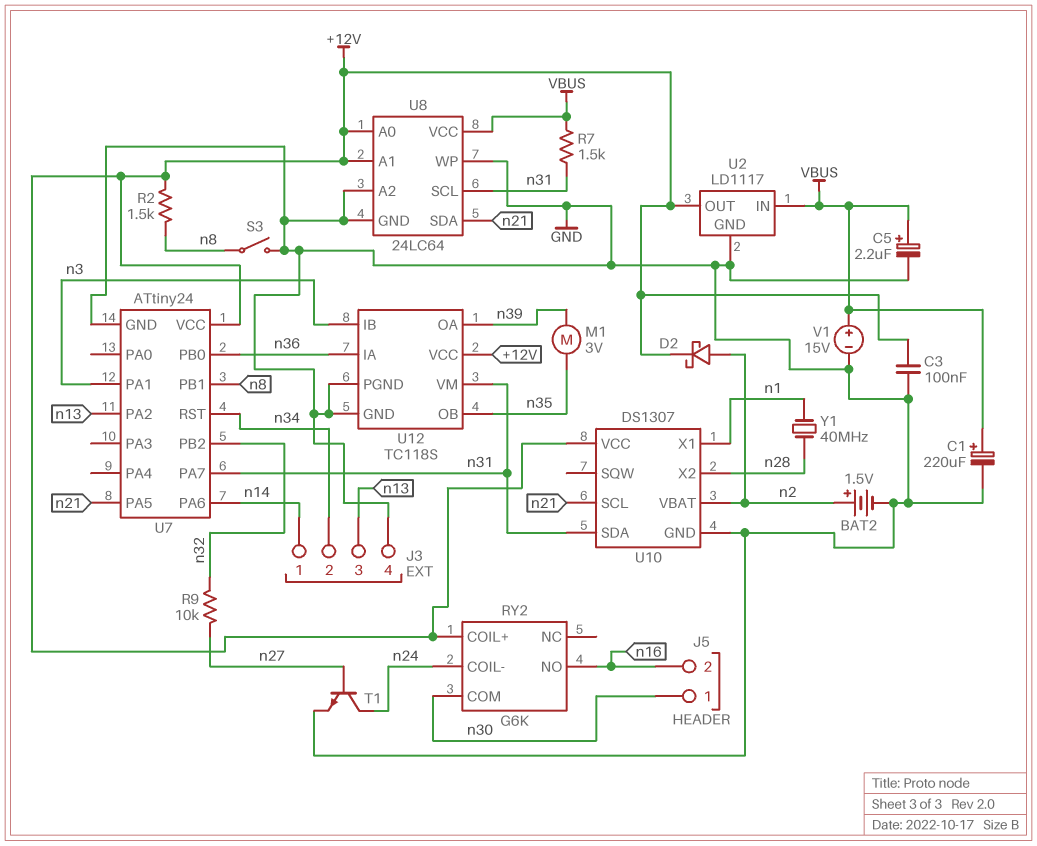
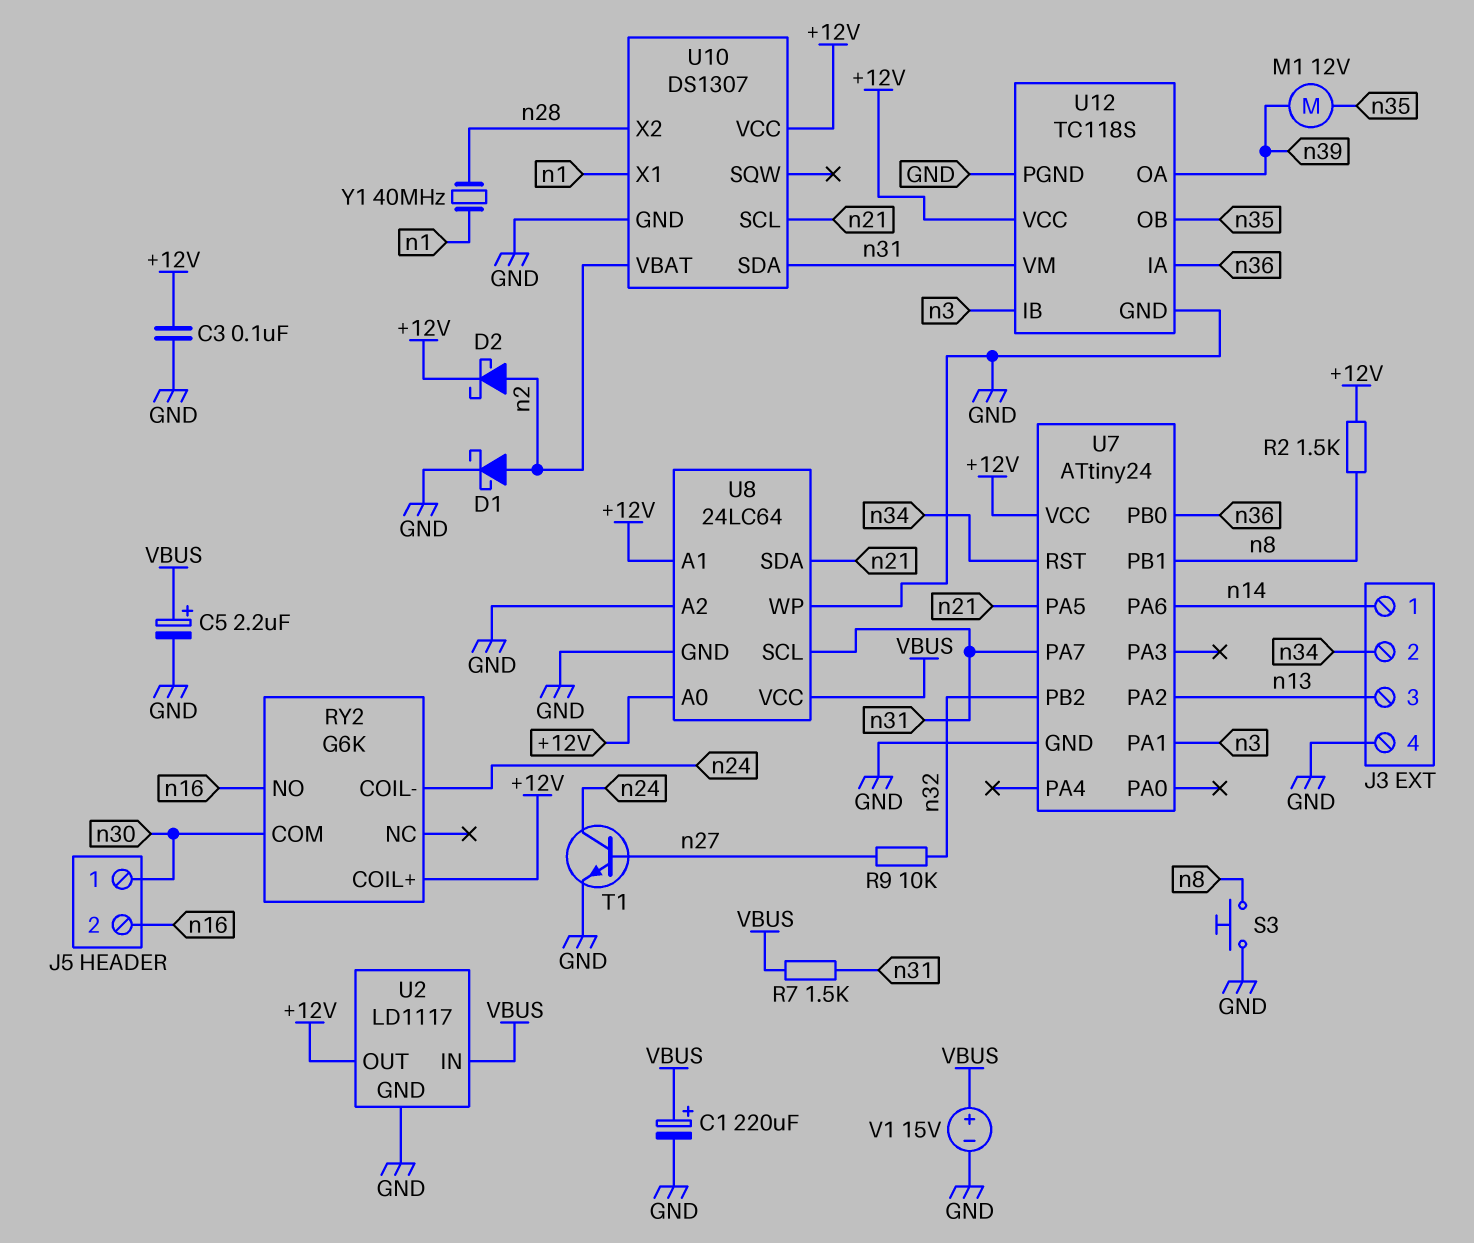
BAT2: 1.5V (plus n2, minus GND) -> none
D1: none -> schottky (A n2, K GND)
M1: motor 3V (n35, n39) -> motor 12V (n35, n39)
S3: switch (GND, n8) -> button (GND, n8)

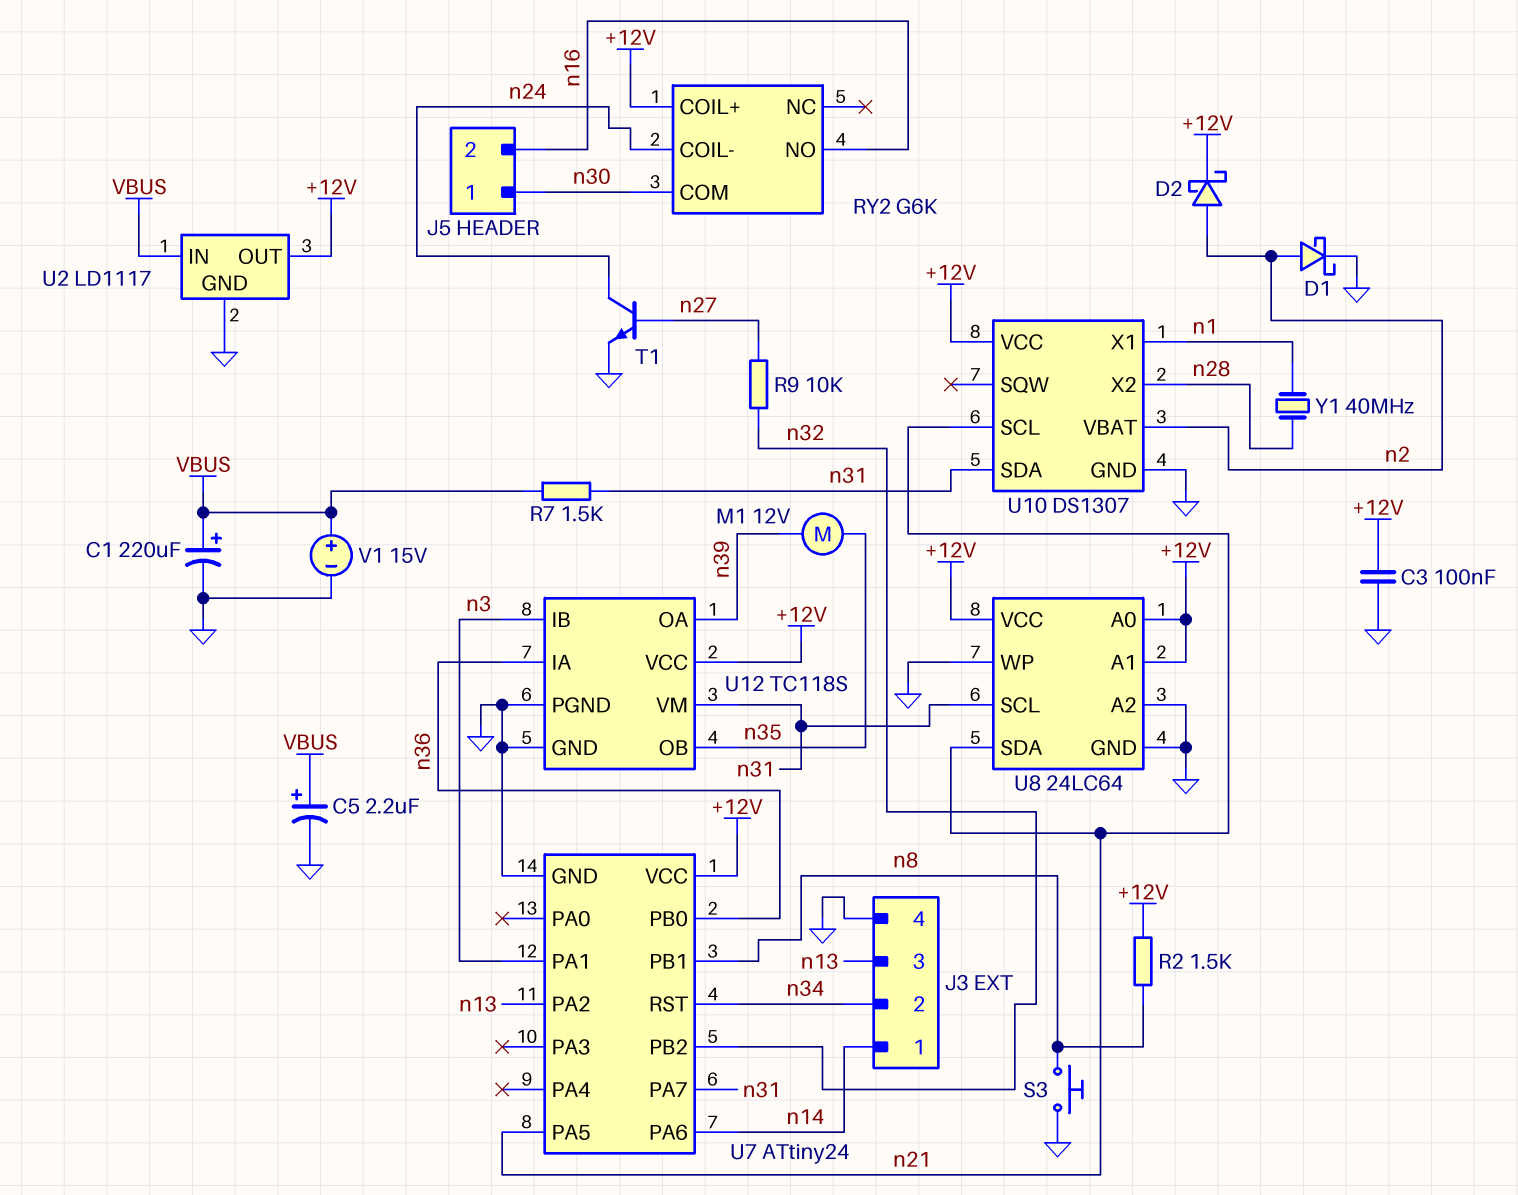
U8 pin VCC: VBUS -> +12V

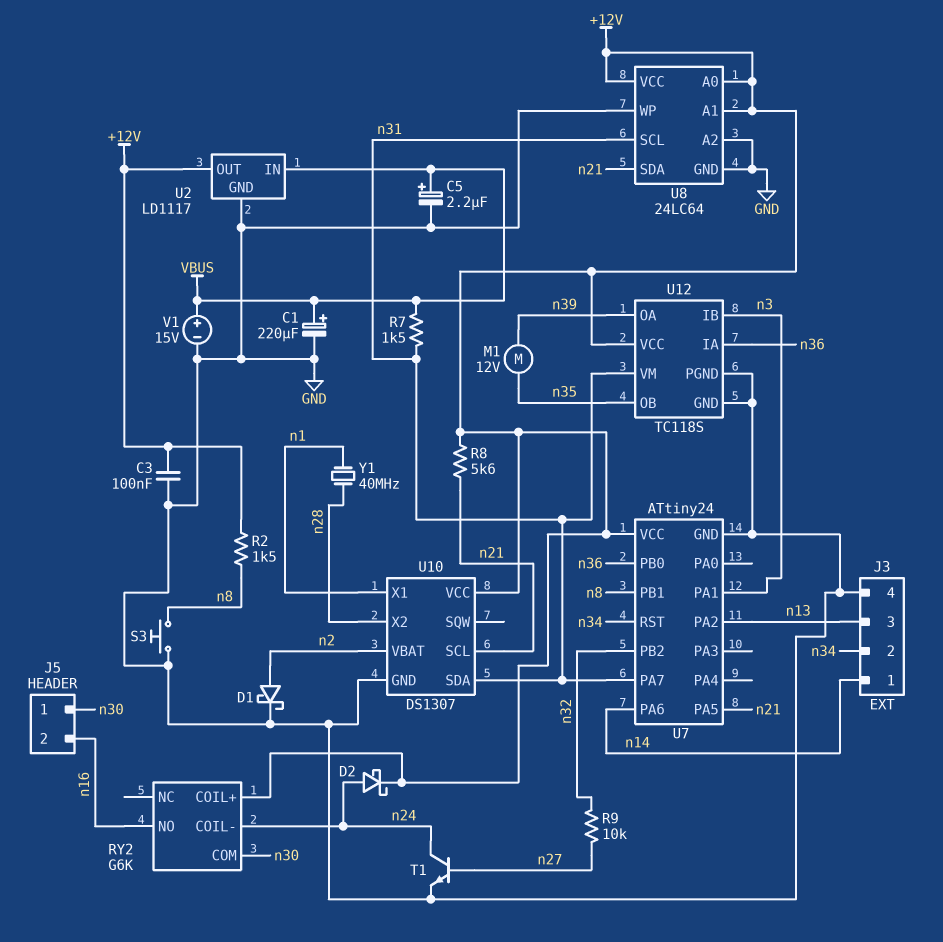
D2: schottky (A n2, K +12V) -> schottky (A n24, K +12V)
R8: none -> 5.6k (+12V, n21)

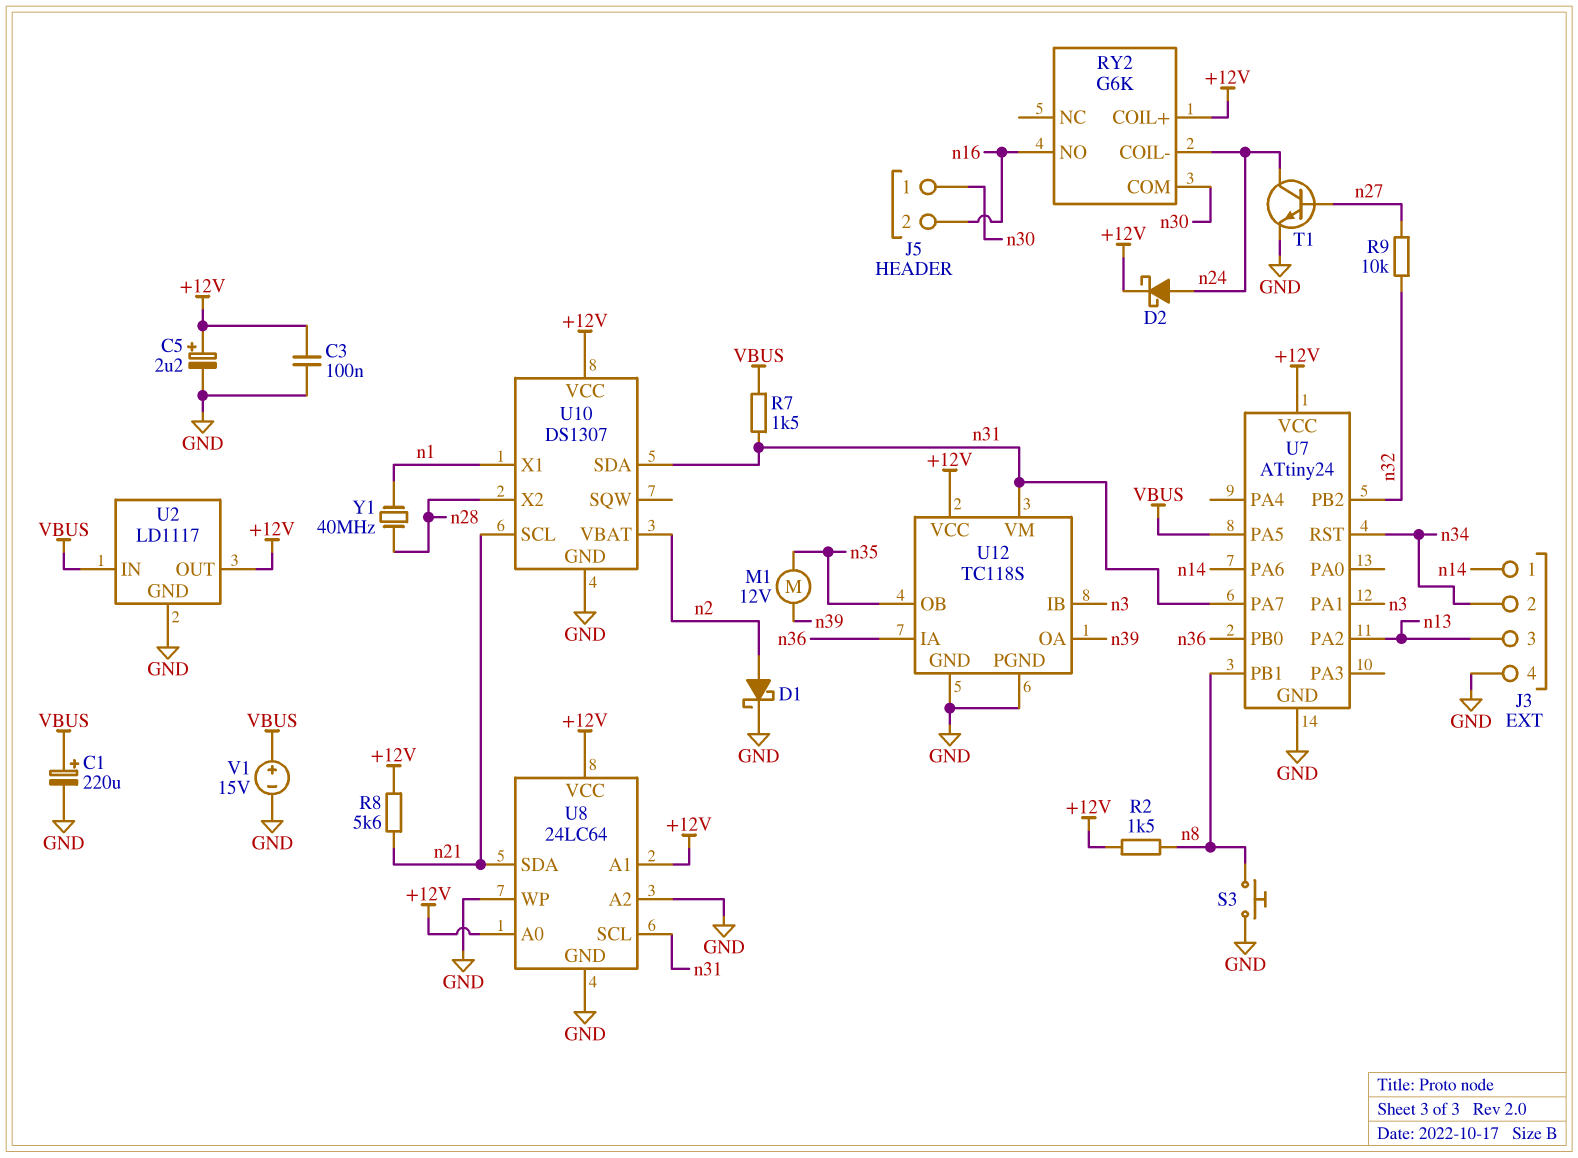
C5: 2.2uF (plus VBUS, minus GND) -> 2.2uF (plus +12V, minus GND)
U7 pin PA5: n21 -> VBUS

